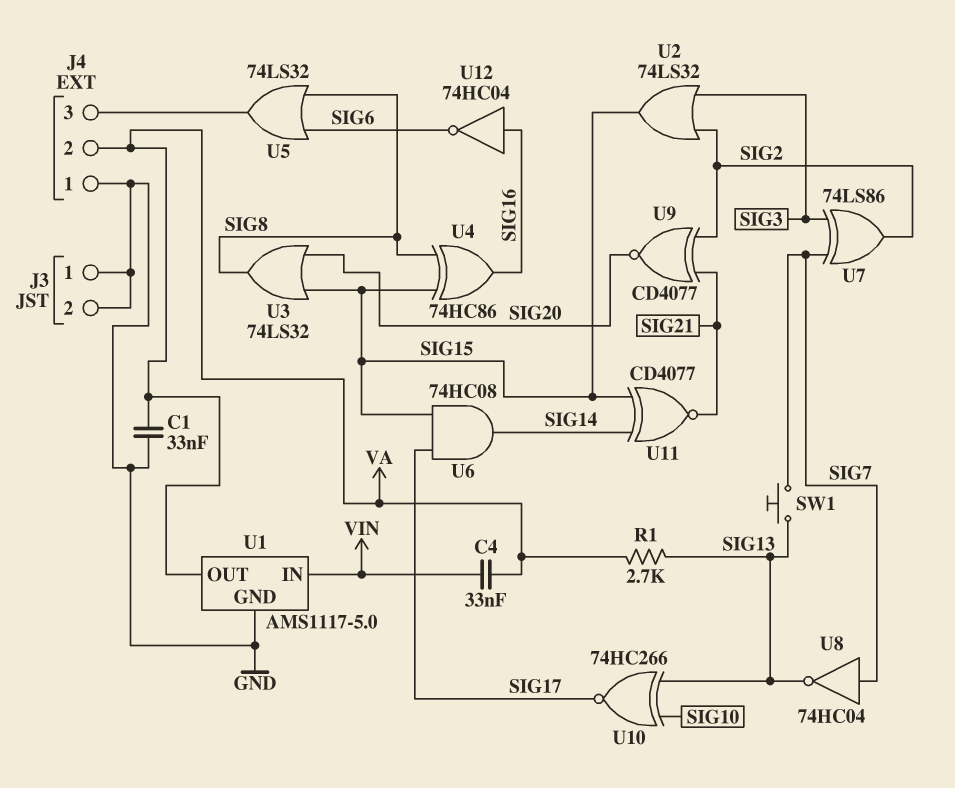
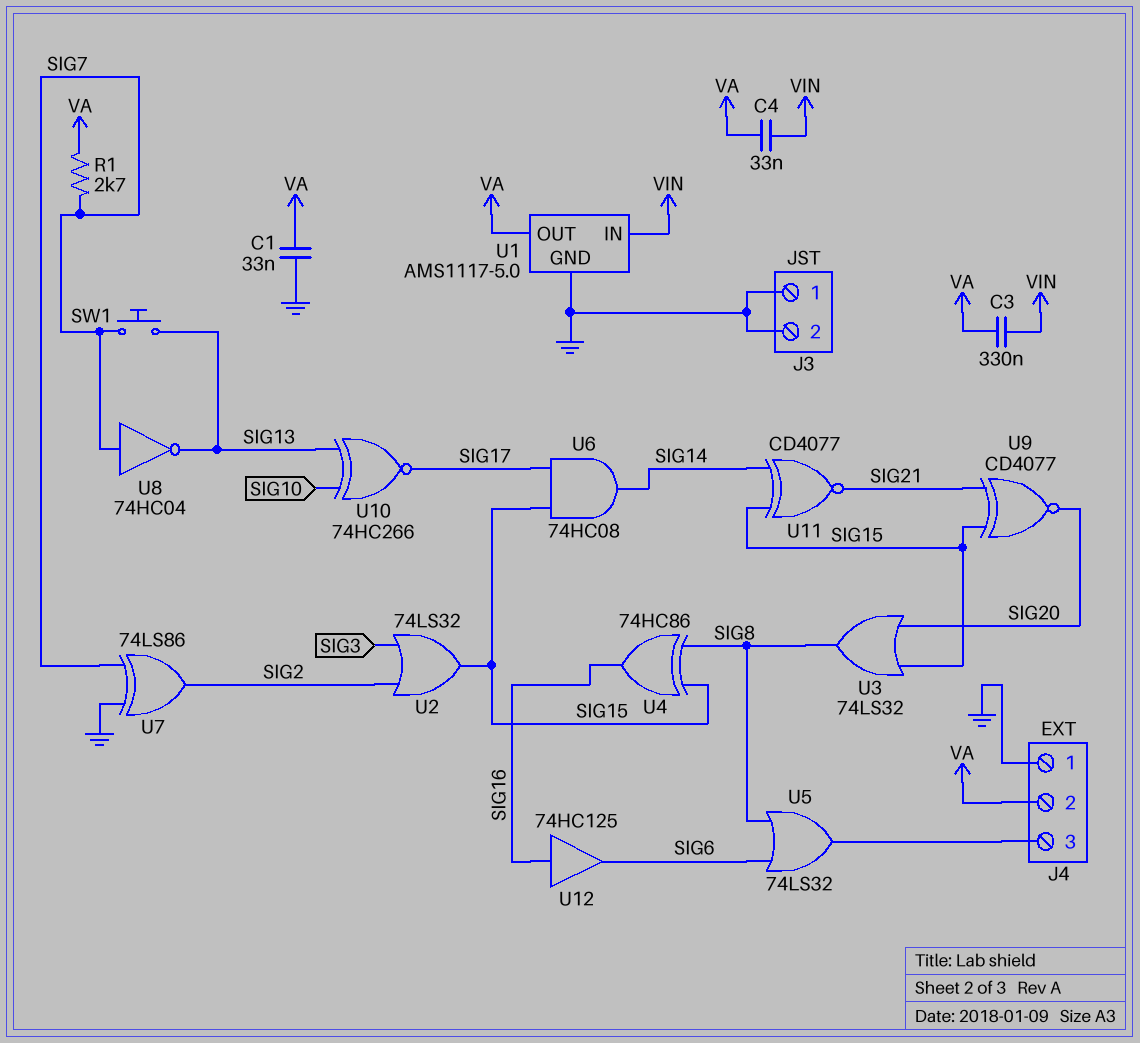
C3: none -> 330nF (VA, VIN)
R1: 2.7k (SIG13, VA) -> 2.7k (SIG7, VA)
U7: XOR 74LS86 (in SIG3, in SIG7, out SIG2) -> XOR 74LS86 (in GND, in SIG7, out SIG2)
U9: XNOR CD4077 (in SIG2, in SIG21, out SIG20) -> XNOR CD4077 (in SIG15, in SIG21, out SIG20)
U12: NOT 74HC04 (in SIG16, out SIG6) -> buffer 74HC125 (in SIG16, out SIG6)

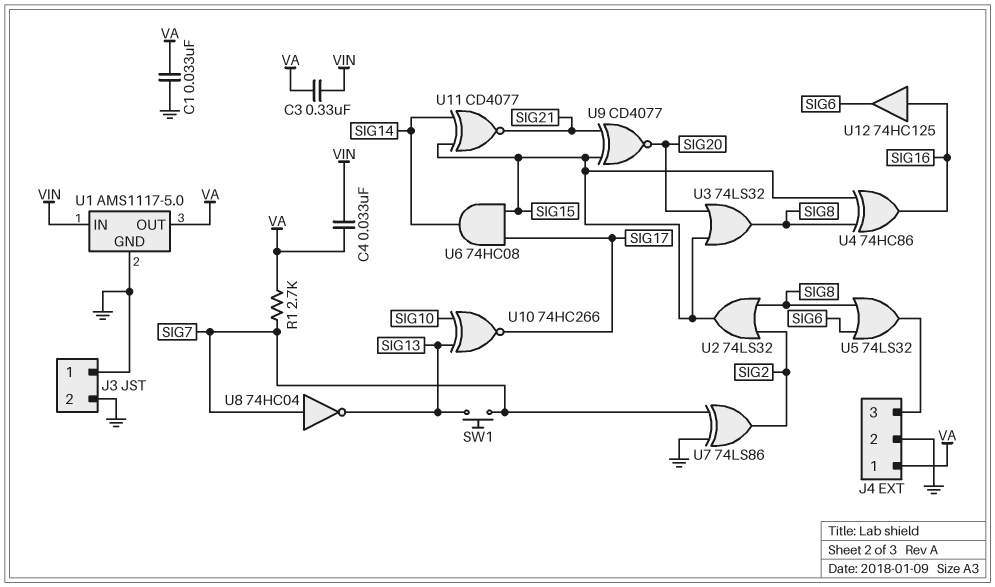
J4 pin 1: GND -> VA
J4 pin 2: VA -> GND
U2: OR 74LS32 (in SIG2, in SIG3, out SIG15) -> OR 74LS32 (in SIG2, in SIG8, out SIG15)

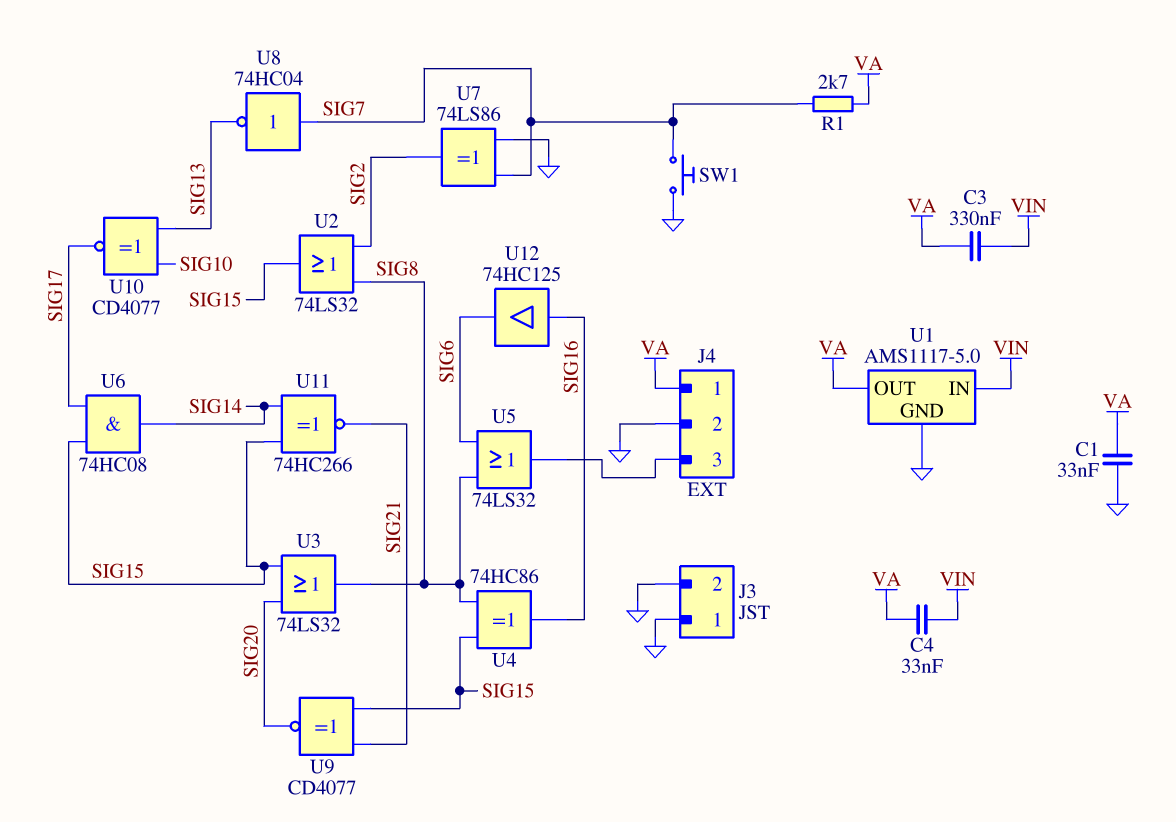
SW1: button (SIG7, SIG13) -> button (GND, SIG7)
U10: XNOR 74HC266 (in SIG10, in SIG13, out SIG17) -> XNOR CD4077 (in SIG10, in SIG13, out SIG17)
U11: XNOR CD4077 (in SIG14, in SIG15, out SIG21) -> XNOR 74HC266 (in SIG14, in SIG15, out SIG21)

